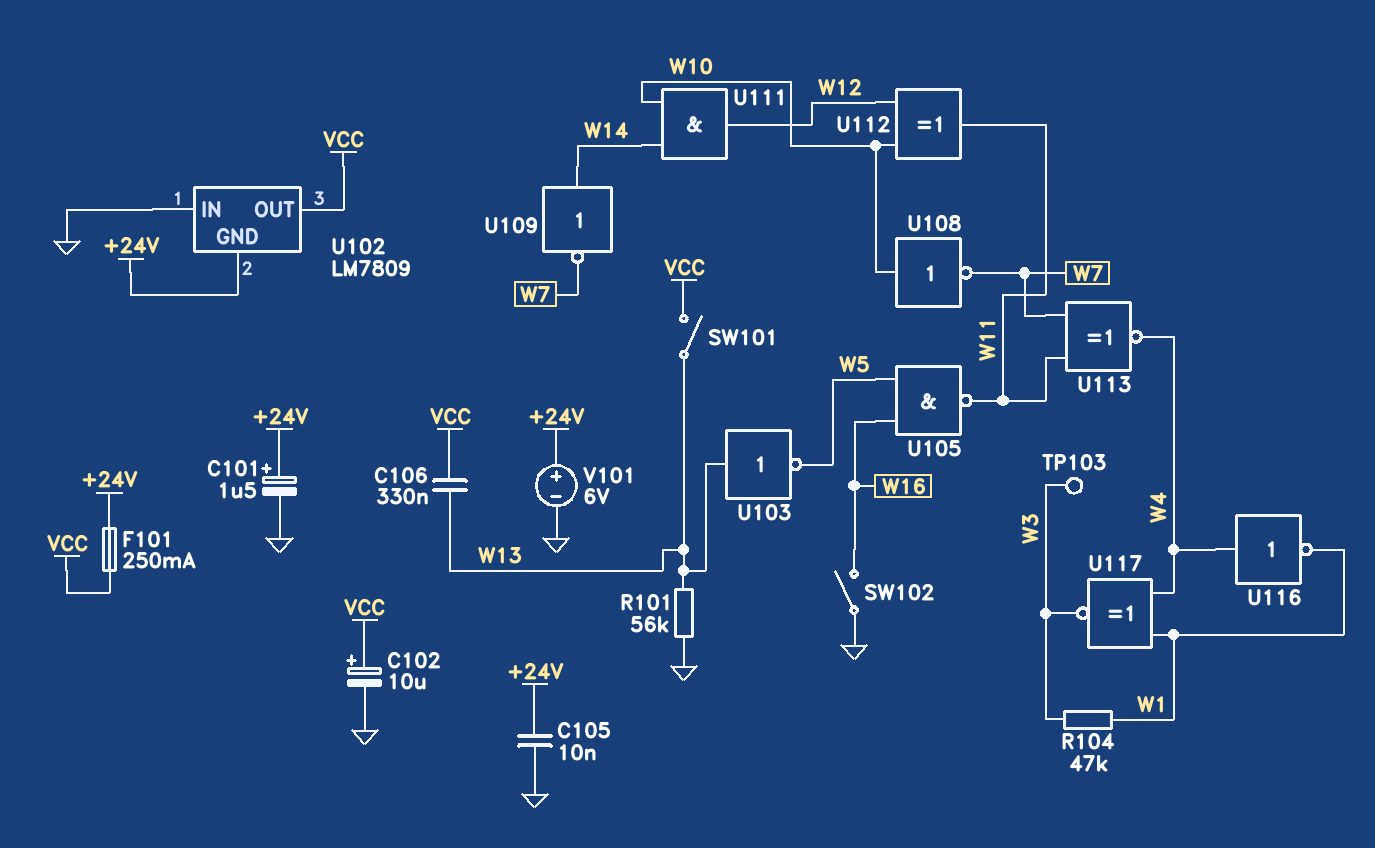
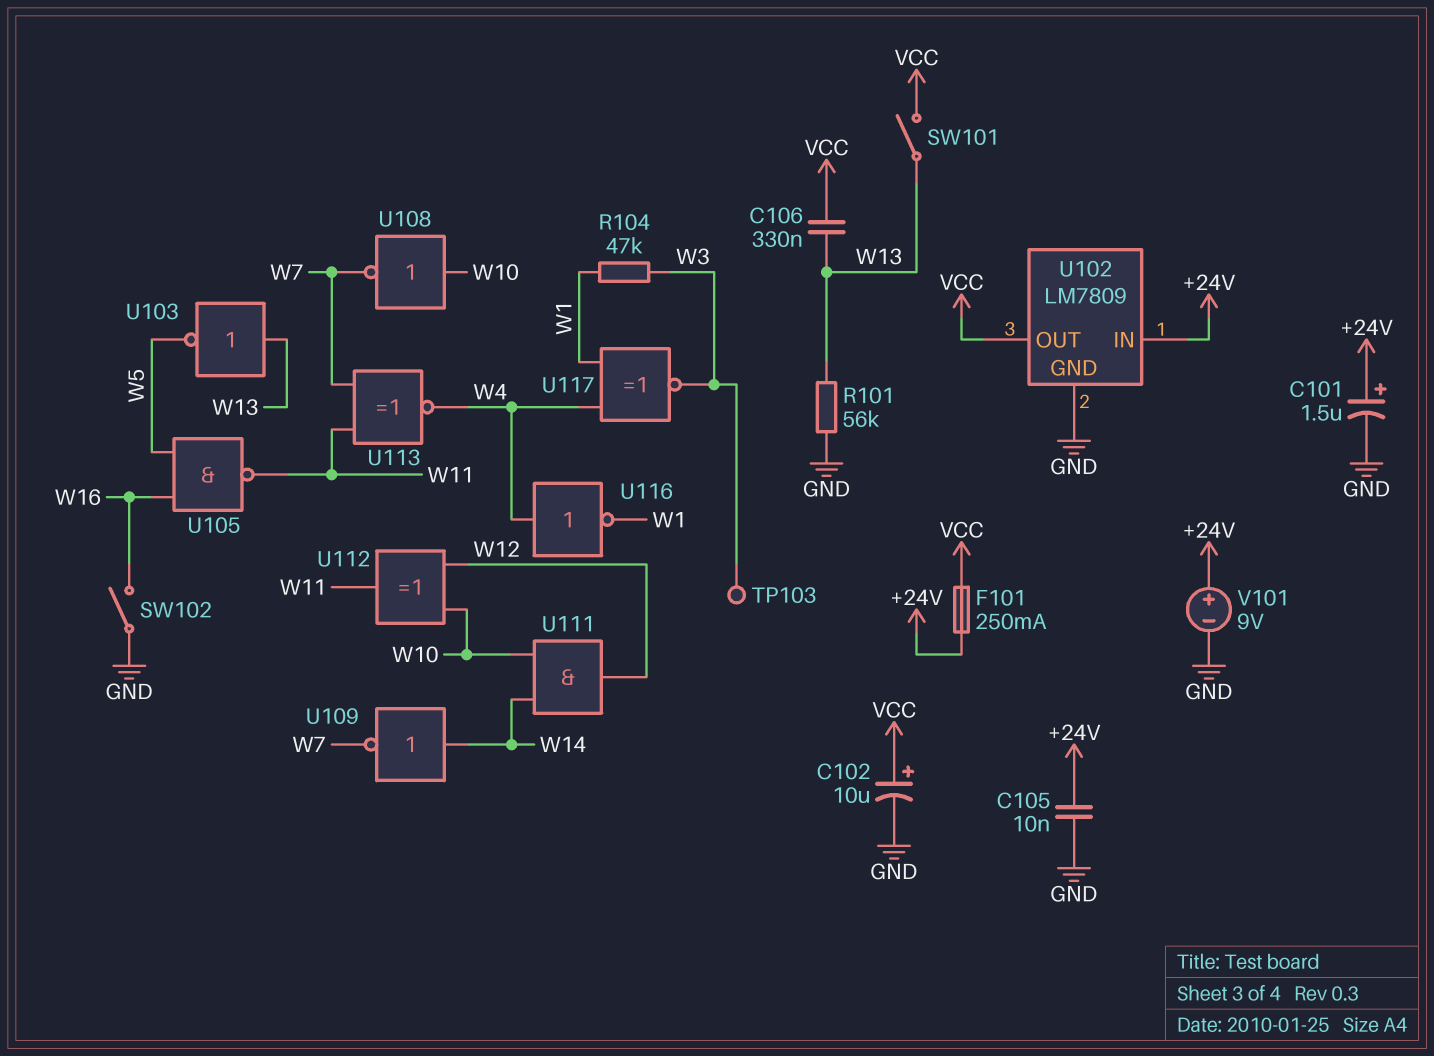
U102 pin GND: +24V -> GND
U102 pin IN: GND -> +24V
V101: 6V (plus +24V, minus GND) -> 9V (plus +24V, minus GND)

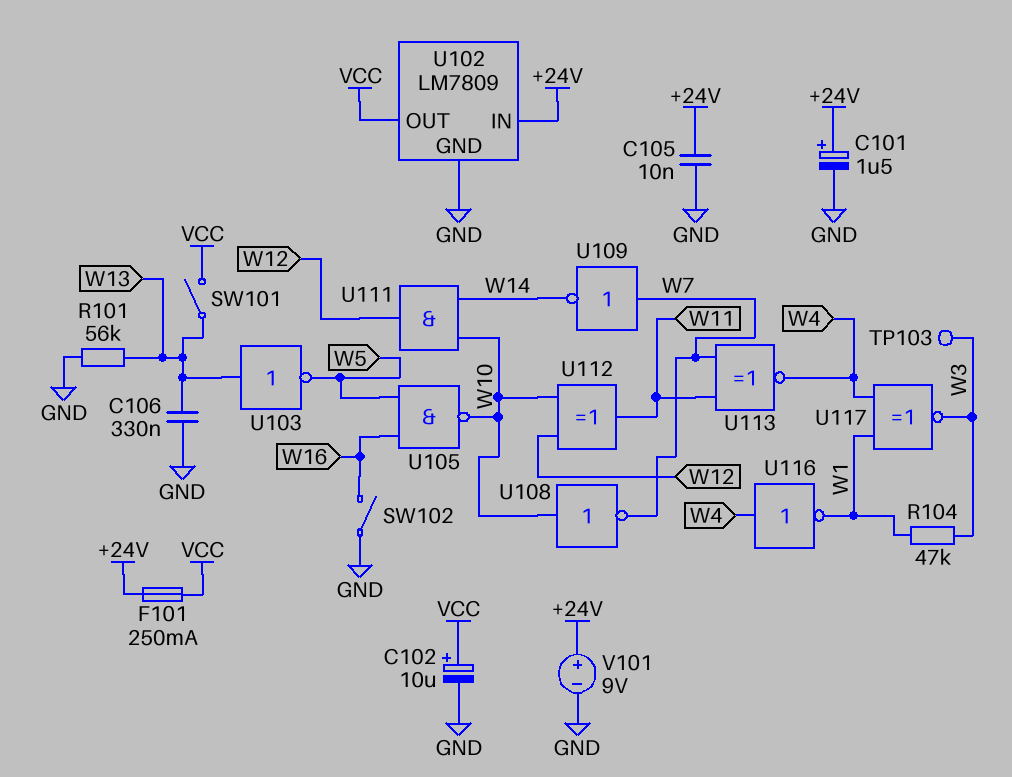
C106: 330nF (VCC, W13) -> 330nF (GND, W13)
U105: NAND (in W5, in W16, out W11) -> NAND (in W5, in W16, out W10)
U109: NOT (in W14, out W7) -> NOT (in W7, out W14)

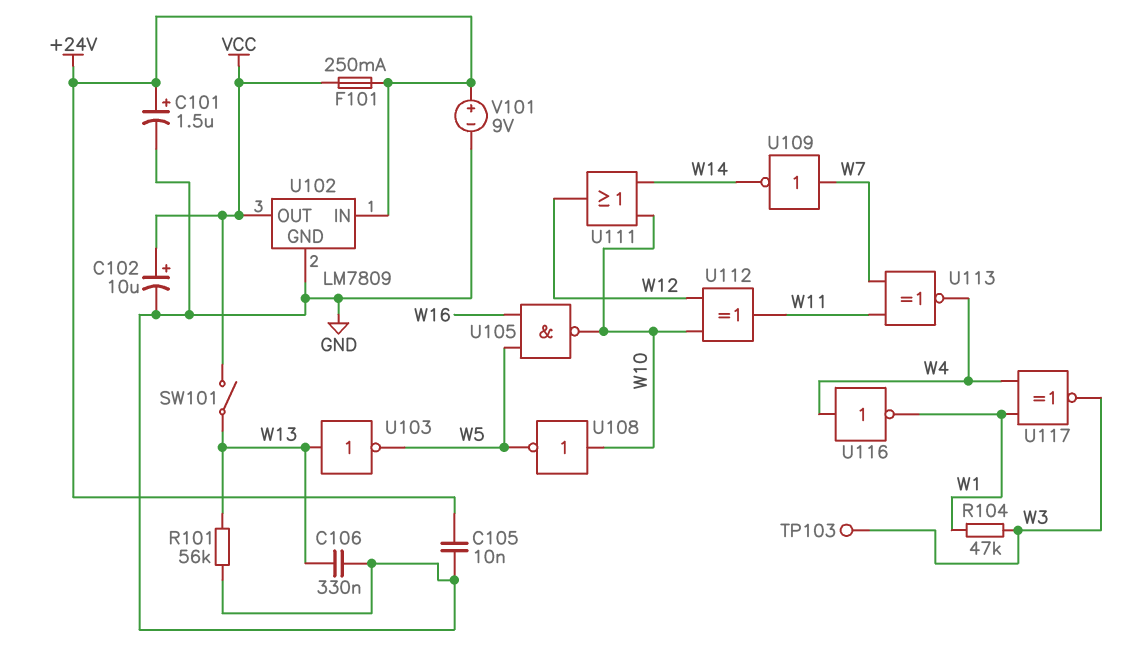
SW102: switch (GND, W16) -> none
U108: NOT (in W10, out W7) -> NOT (in W10, out W5)
U111: AND (in W10, in W14, out W12) -> OR (in W10, in W14, out W12)

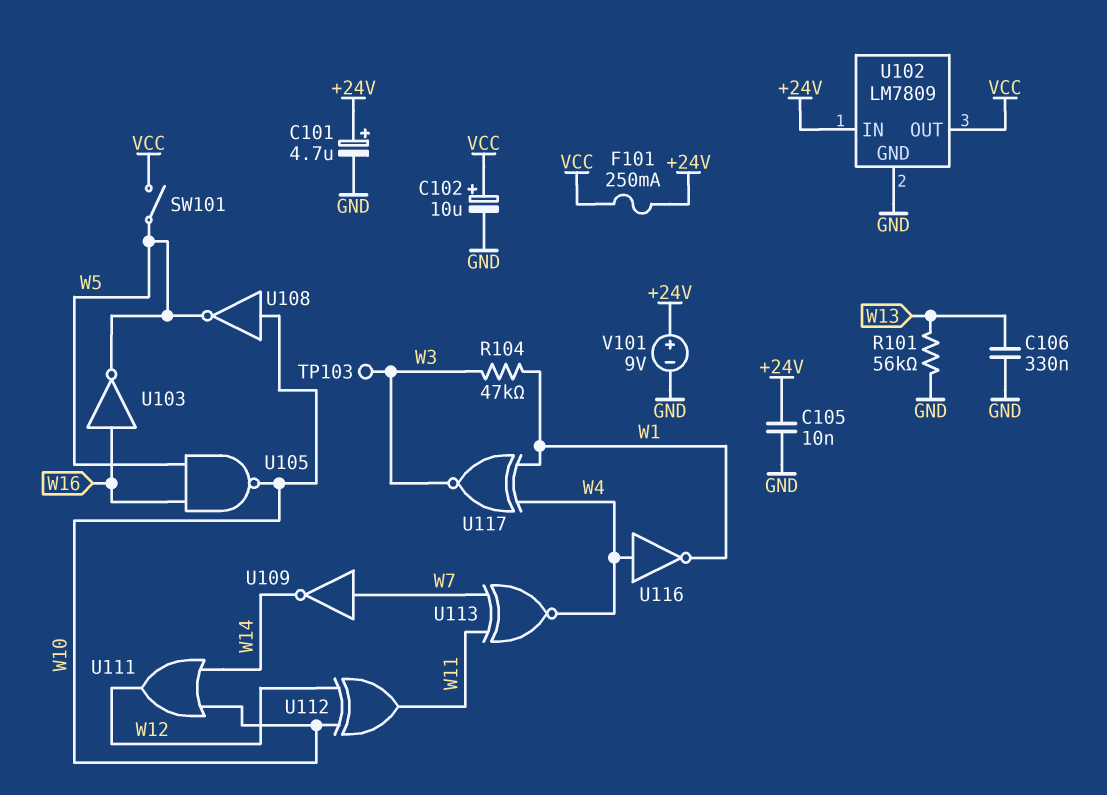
C101: 1.5uF (plus +24V, minus GND) -> 4.7uF (plus +24V, minus GND)
SW101: switch (VCC, W13) -> switch (VCC, W5)
U103: NOT (in W13, out W5) -> NOT (in W16, out W5)

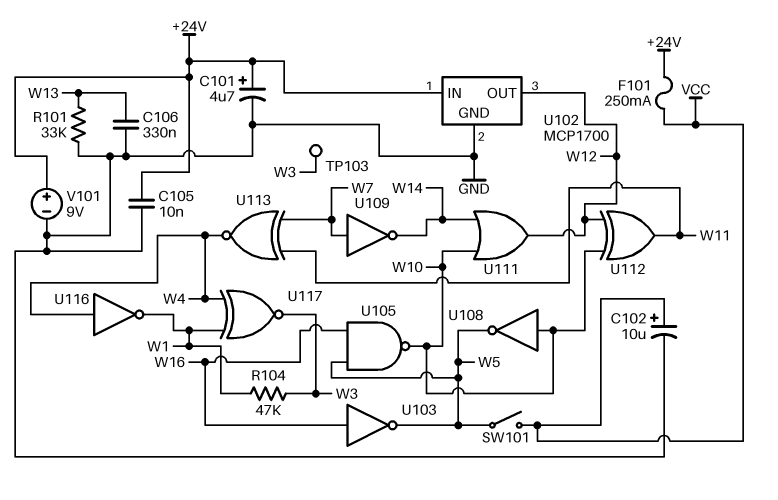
R101: 56k (GND, W13) -> 33k (GND, W13)
U102: LM7809 -> MCP1700
U102 pin OUT: VCC -> W12

